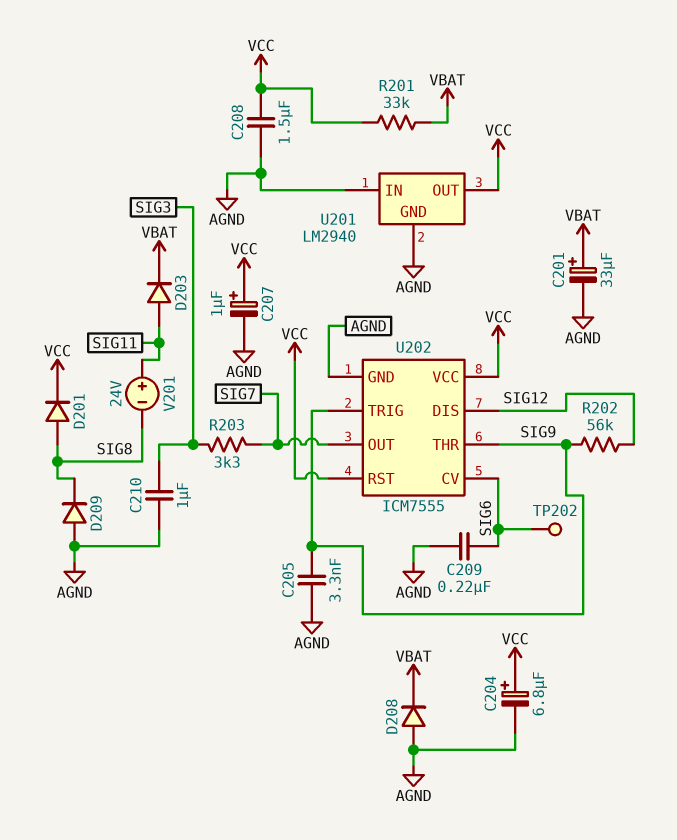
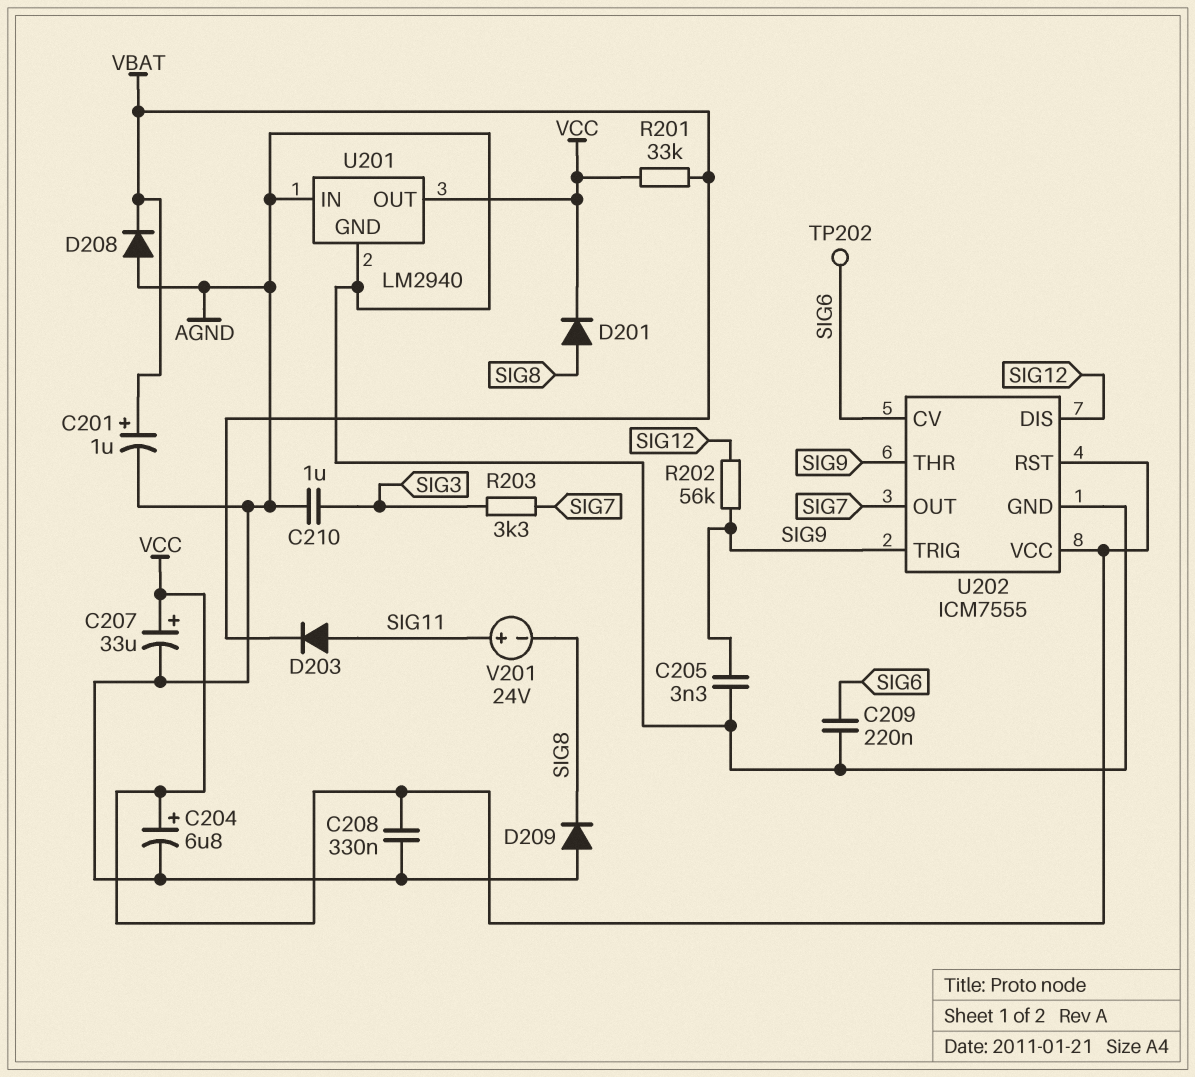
C201: 33uF (plus VBAT, minus AGND) -> 1uF (plus VBAT, minus AGND)
C207: 1uF (plus VCC, minus AGND) -> 33uF (plus VCC, minus AGND)
C208: 1.5uF (AGND, VCC) -> 330nF (AGND, VCC)

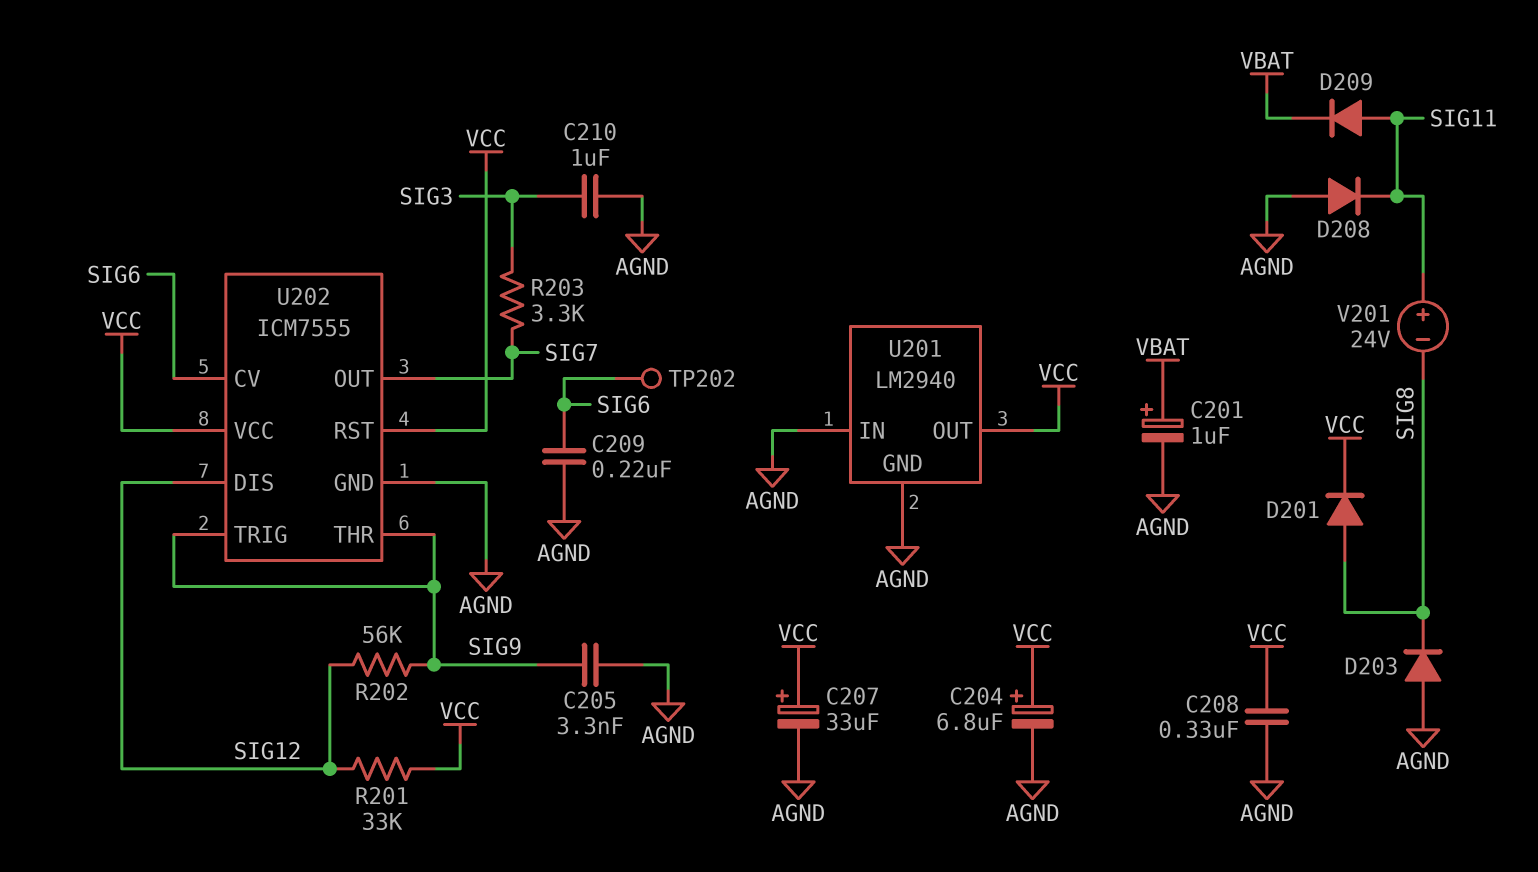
D203: diode (A SIG11, K VBAT) -> diode (A AGND, K SIG8)
D208: diode (A AGND, K VBAT) -> diode (A AGND, K SIG11)
D209: diode (A AGND, K SIG8) -> diode (A SIG11, K VBAT)
R201: 33k (VBAT, VCC) -> 33k (SIG12, VCC)

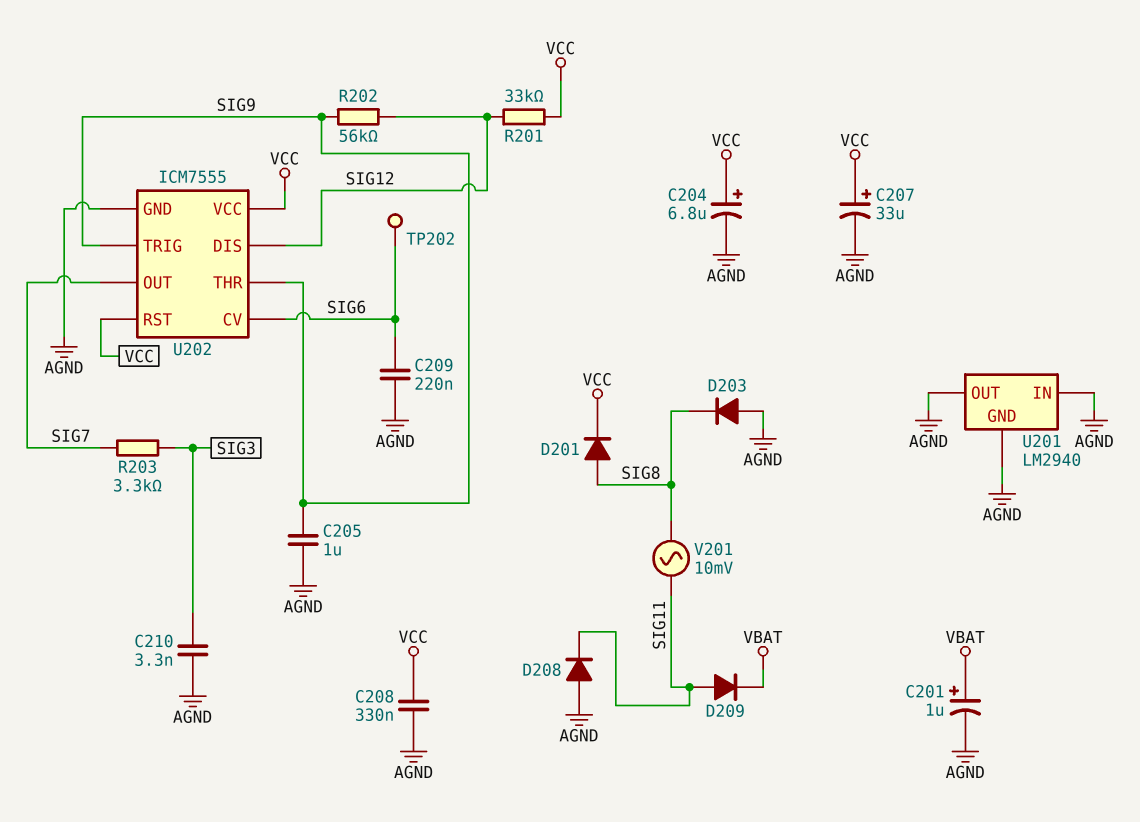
C205: 3.3nF (AGND, SIG9) -> 1uF (AGND, SIG9)
C210: 1uF (AGND, SIG3) -> 3.3nF (AGND, SIG3)
U201 pin OUT: VCC -> AGND
V201: 24V (plus SIG11, minus SIG8) -> AC 10mV (SIG8, SIG11)

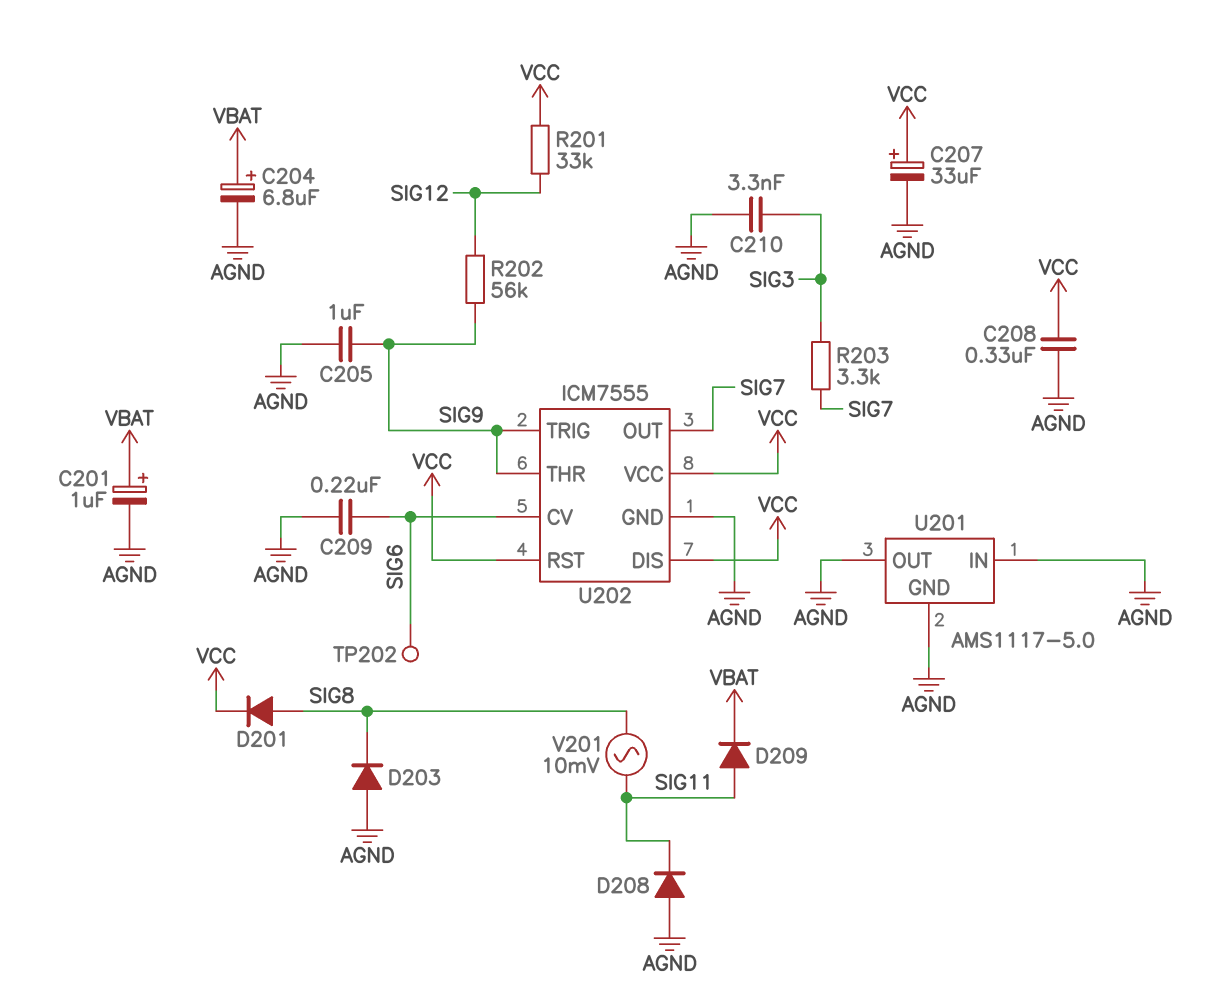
C204: 6.8uF (plus VCC, minus AGND) -> 6.8uF (plus VBAT, minus AGND)
U201: LM2940 -> AMS1117-5.0
U202 pin DIS: SIG12 -> VCC

